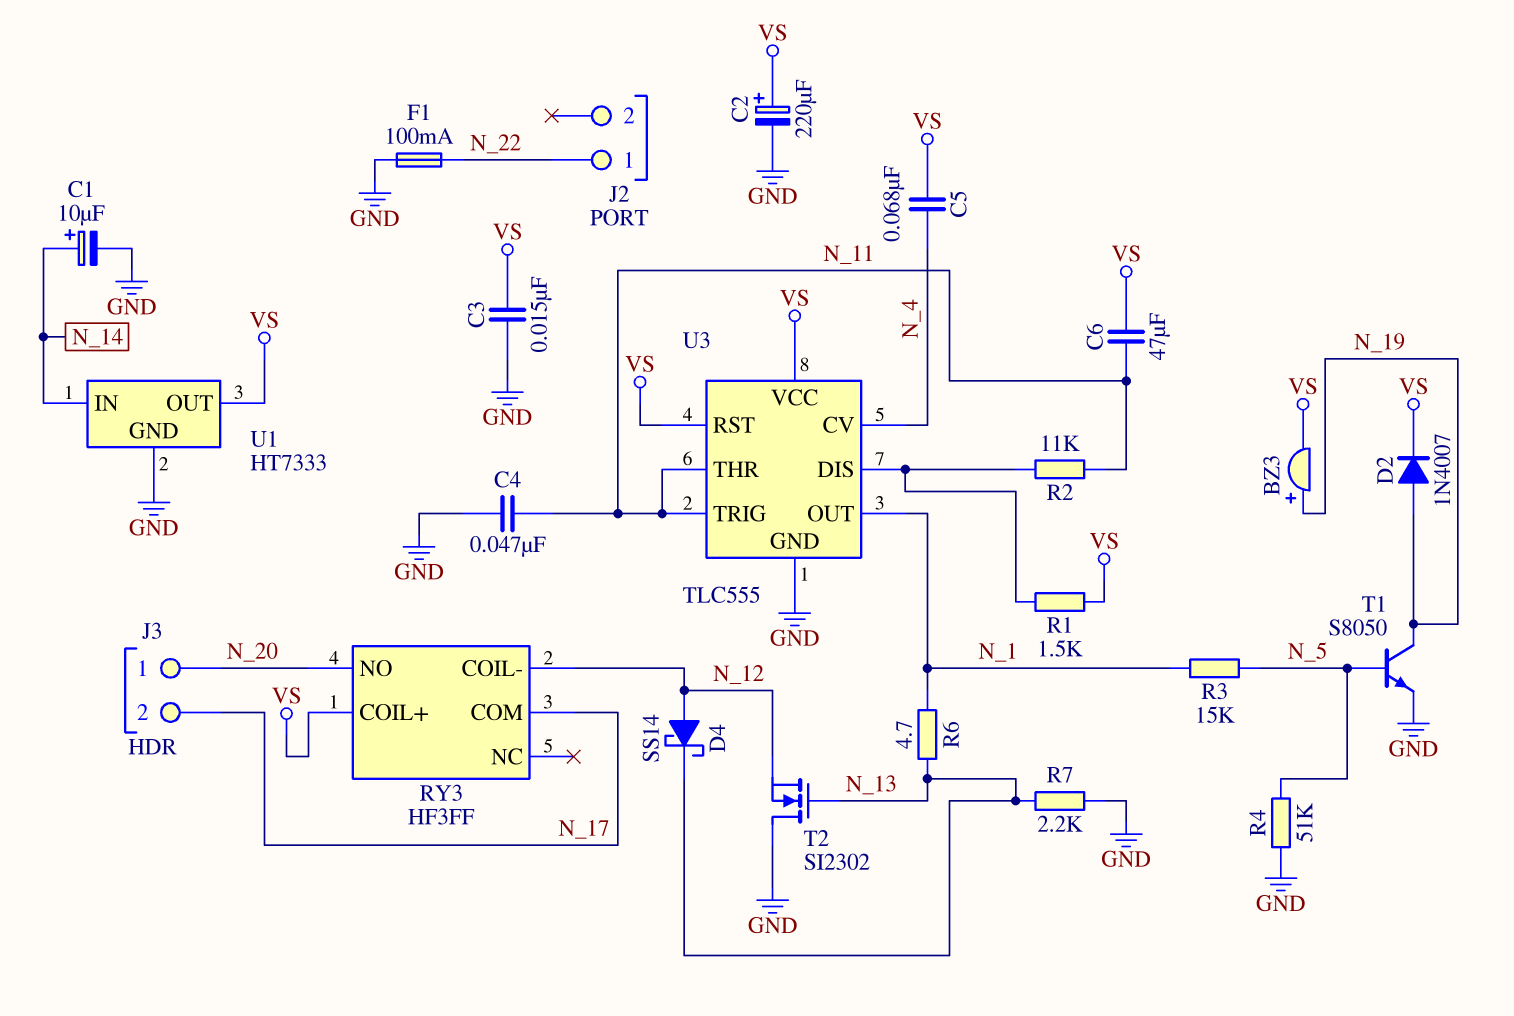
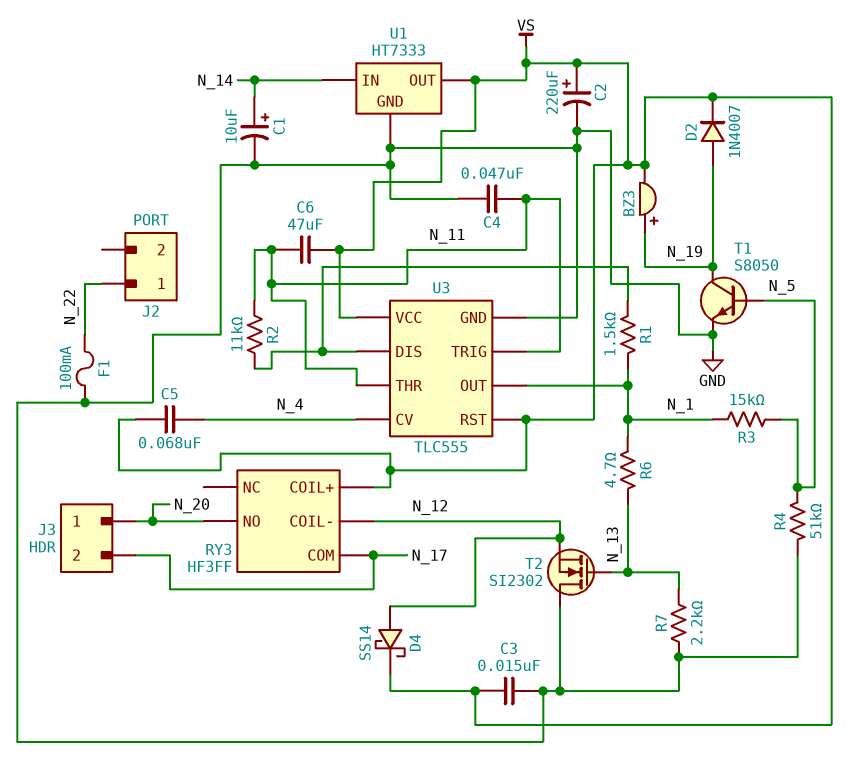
D4: schottky SS14 (A N_12, K N_13) -> schottky SS14 (A N_12, K VS)
R1: 1.5k (U3/DIS, VS) -> 1.5k (N_1, U3/DIS)

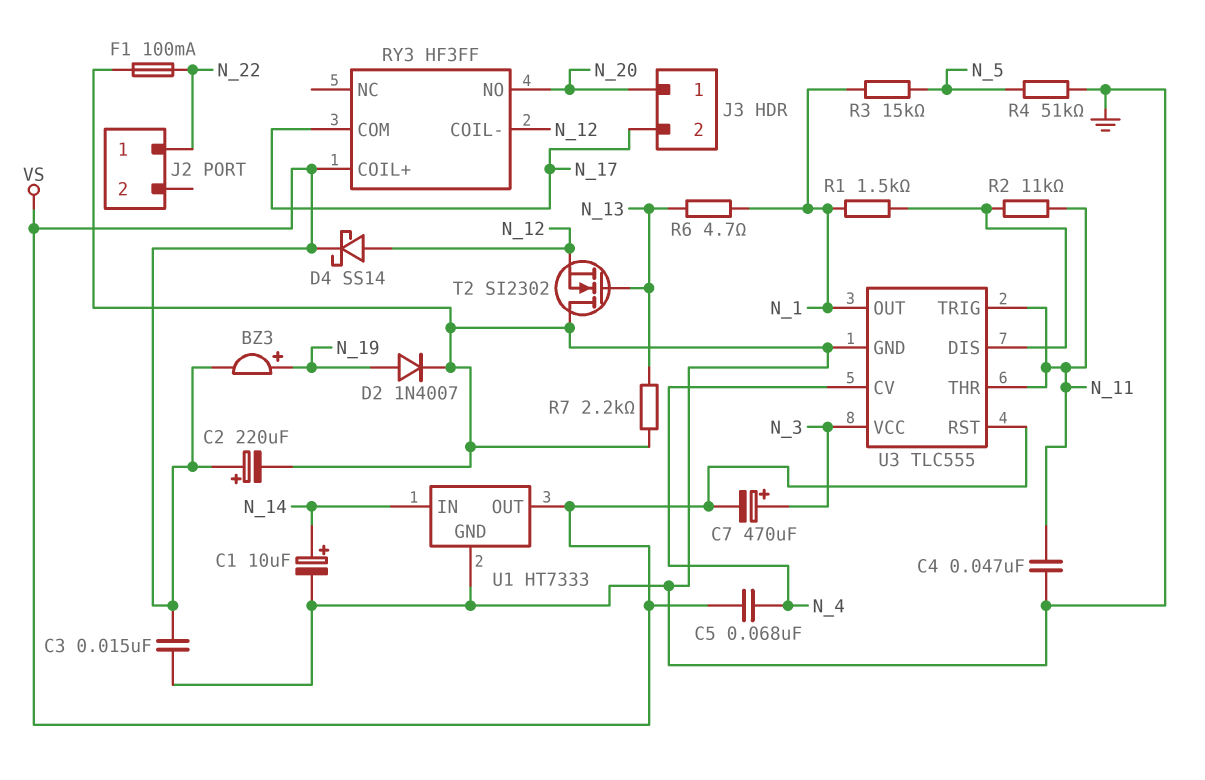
C6: 47uF (N_11, VS) -> none
C7: none -> 470uF (plus N_3, minus VS)
D2: diode 1N4007 (A N_19, K VS) -> diode 1N4007 (A N_19, K GND)
T1: NPN S8050 (B N_5, C N_19, E GND) -> none
U3 pin VCC: VS -> N_3

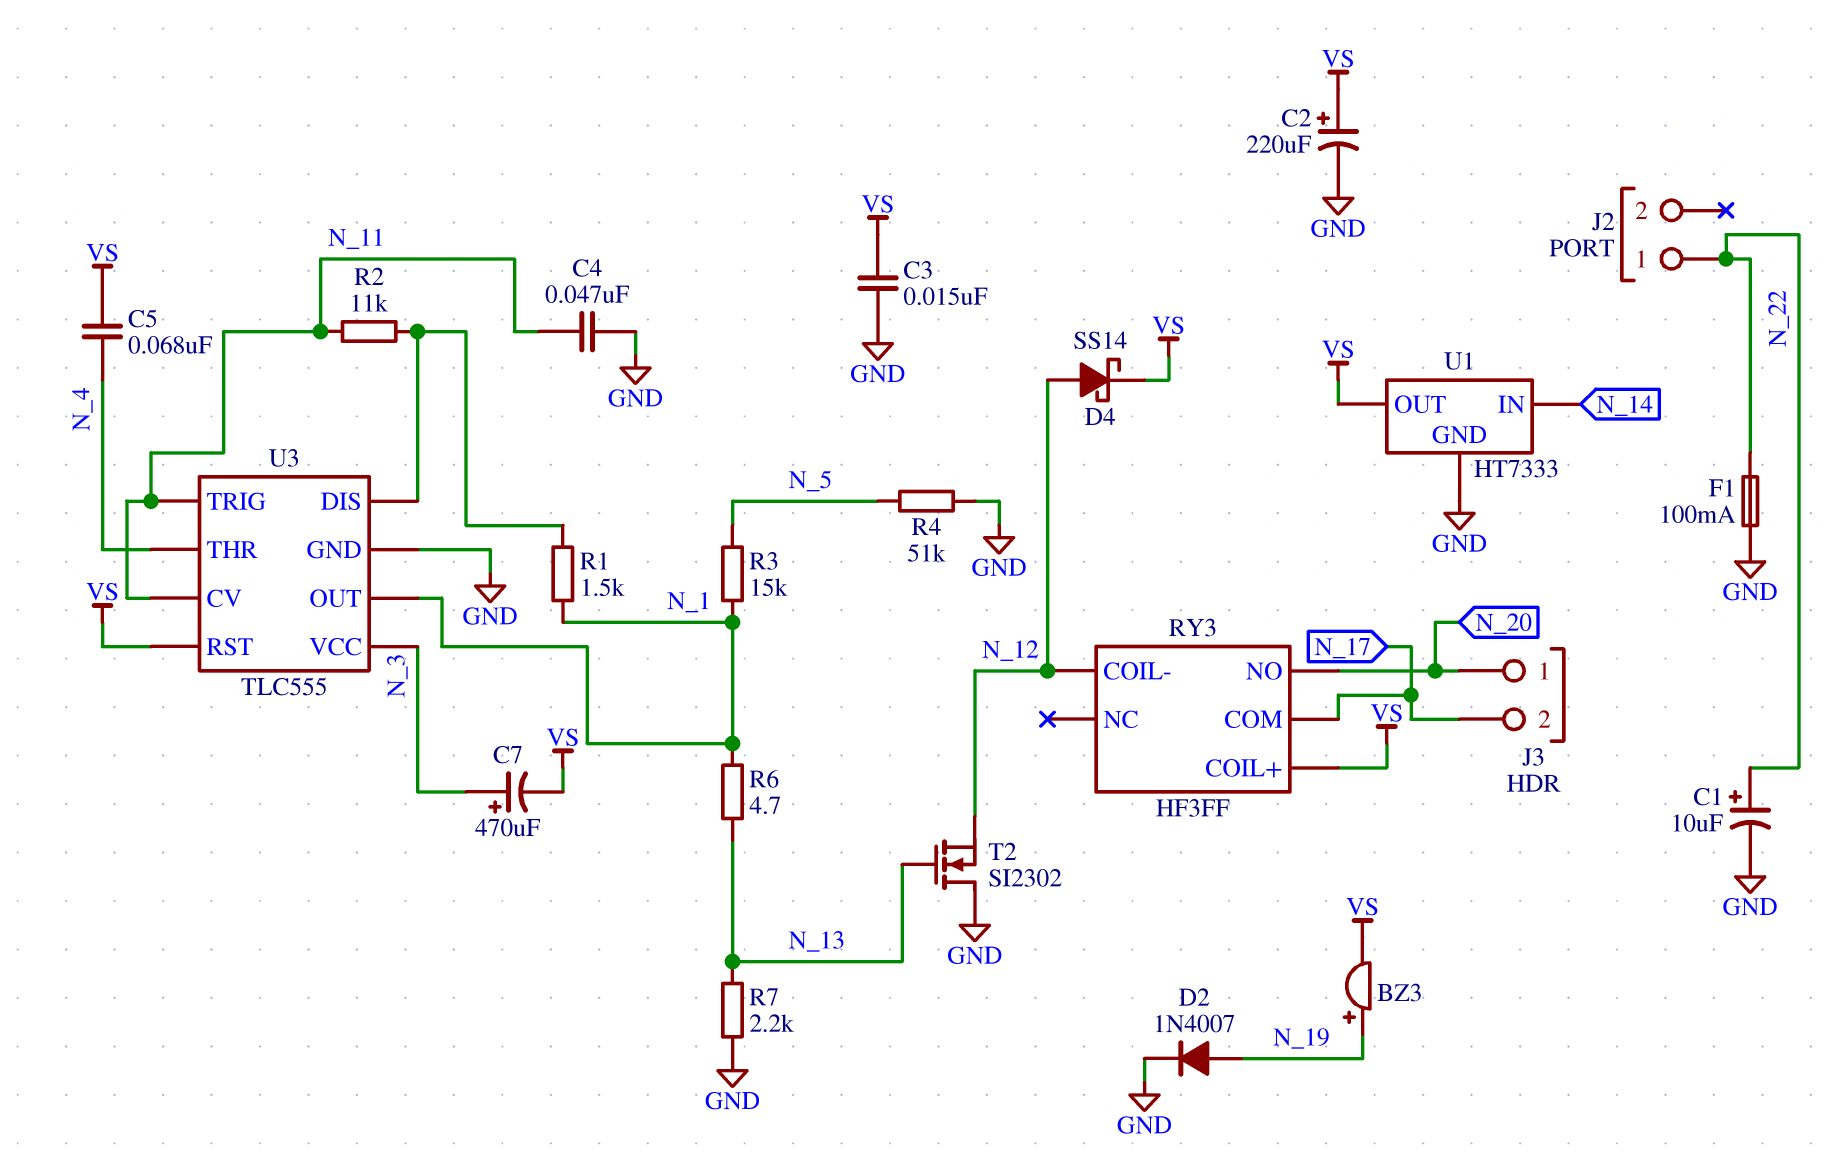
C1: 10uF (plus N_14, minus GND) -> 10uF (plus N_22, minus GND)
U3 pin CV: N_4 -> N_11
U3 pin THR: N_11 -> N_4

